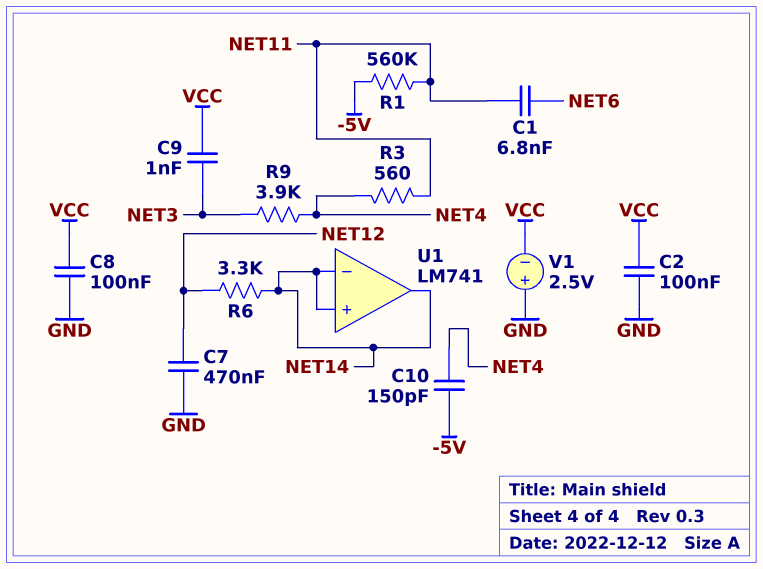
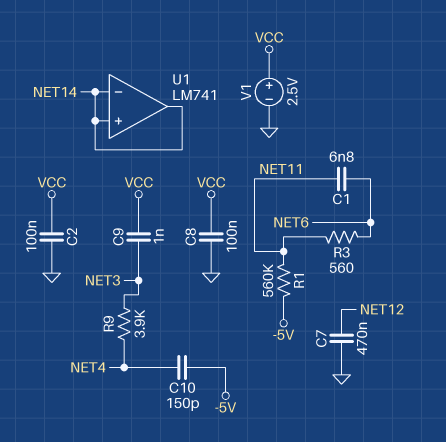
R3: 560 (NET4, NET11) -> 560 (NET6, NET11)
R6: 3.3k (NET12, NET14) -> none
V1: 2.5V (plus GND, minus VCC) -> 2.5V (plus VCC, minus GND)

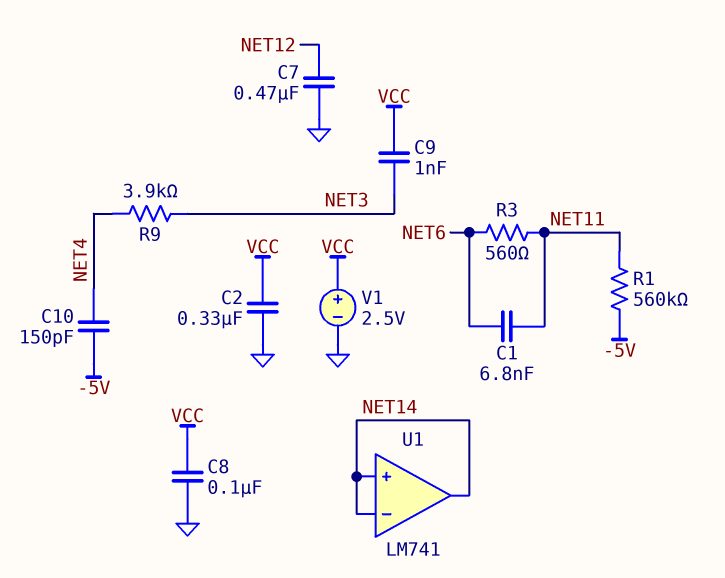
C2: 100nF (GND, VCC) -> 330nF (GND, VCC)

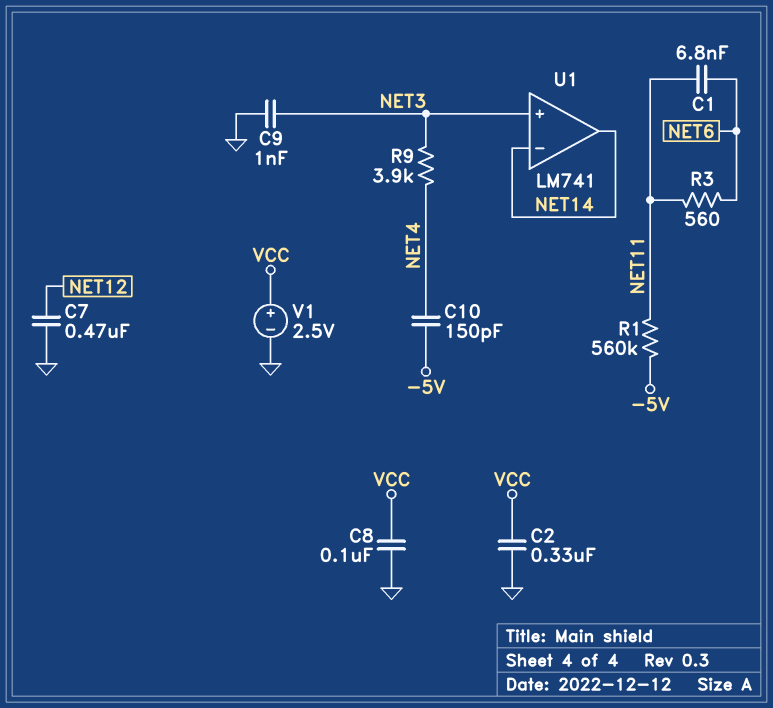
C9: 1nF (NET3, VCC) -> 1nF (GND, NET3)
U1 pin in+: NET14 -> NET3

